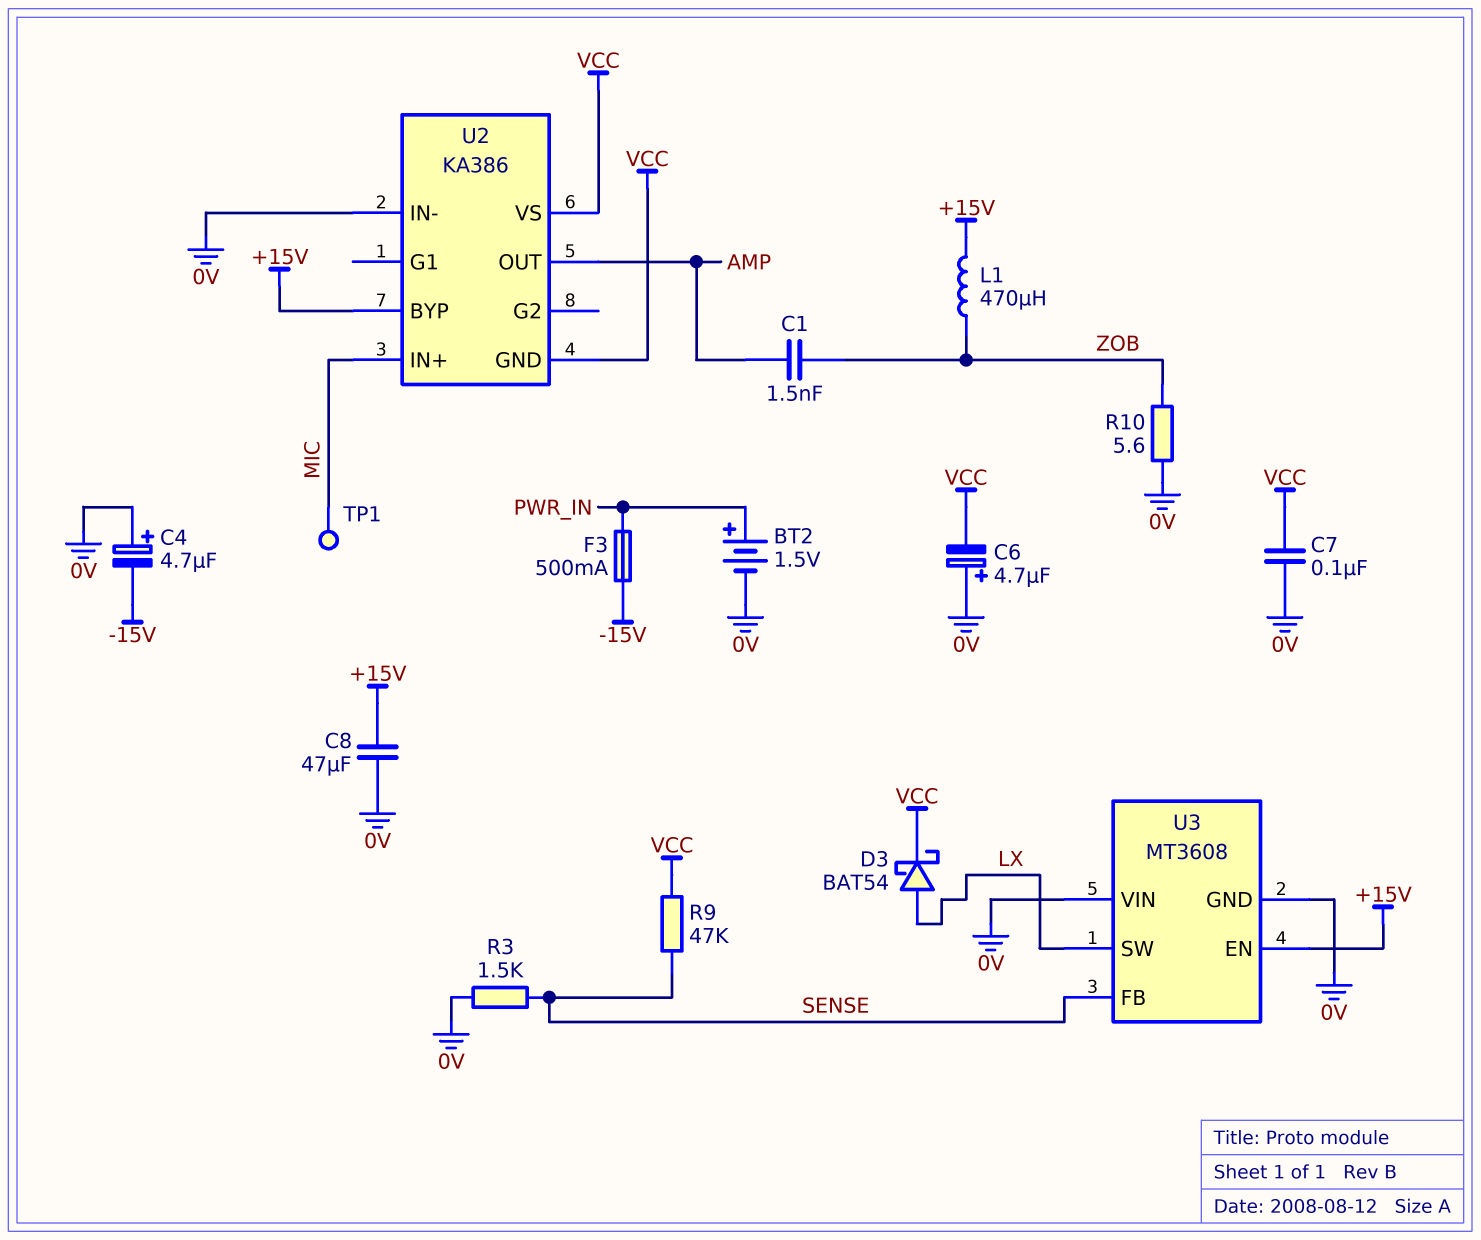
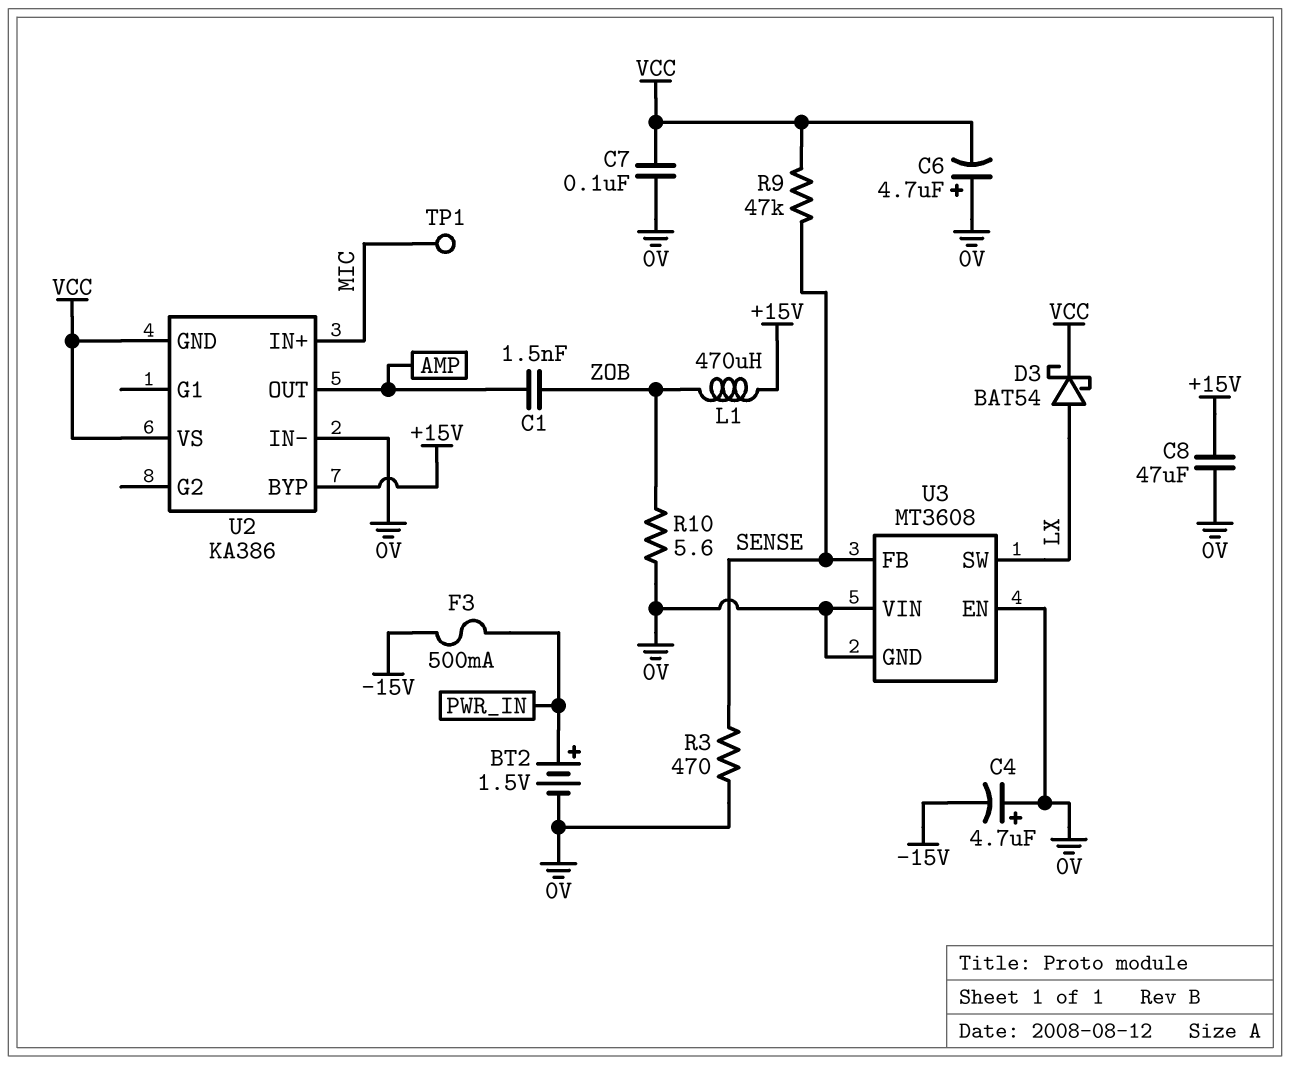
R3: 1.5k (0V, SENSE) -> 470 (0V, SENSE)
U3 pin EN: +15V -> 0V

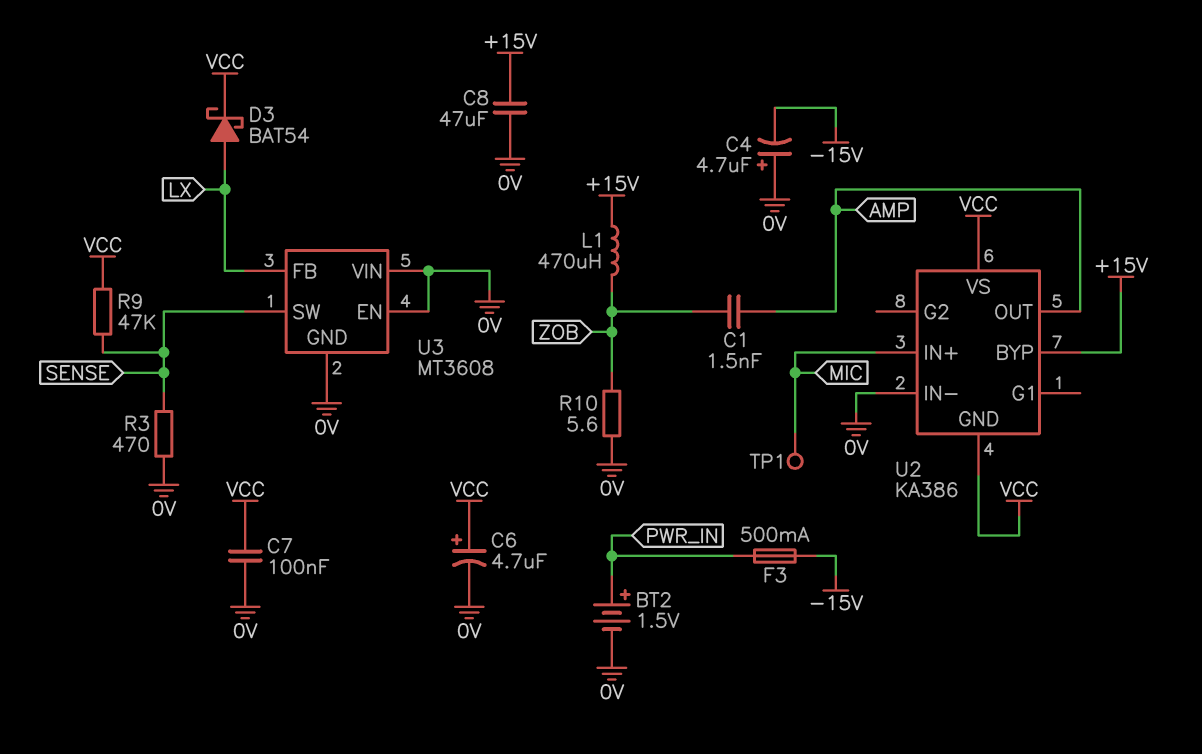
C6: 4.7uF (plus 0V, minus VCC) -> 4.7uF (plus VCC, minus 0V)
U3 pin FB: SENSE -> LX
U3 pin SW: LX -> SENSE

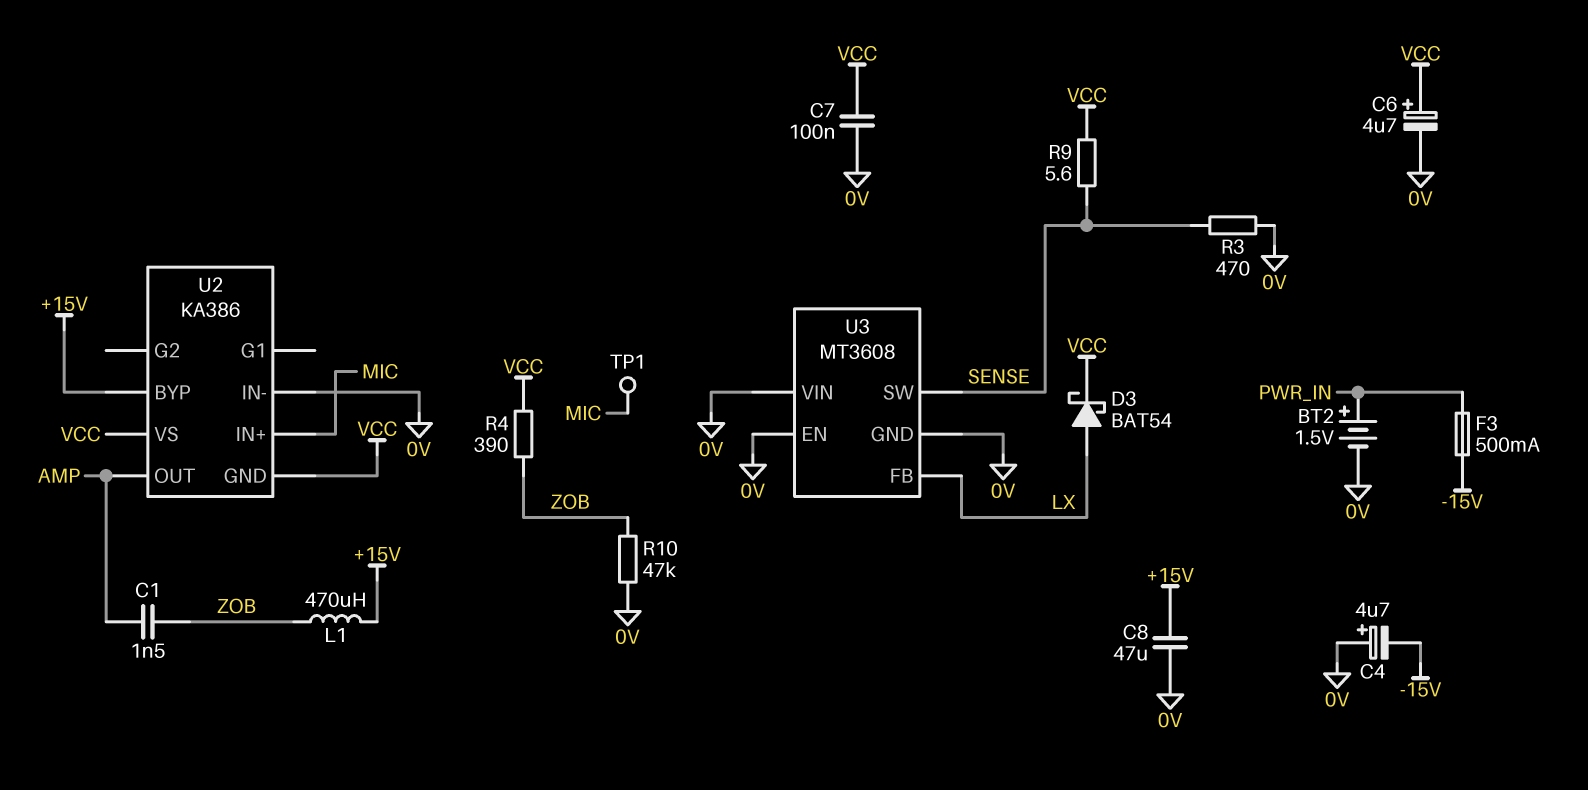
R4: none -> 390 (VCC, ZOB)
R9: 47k (SENSE, VCC) -> 5.6 (SENSE, VCC)
R10: 5.6 (0V, ZOB) -> 47k (0V, ZOB)

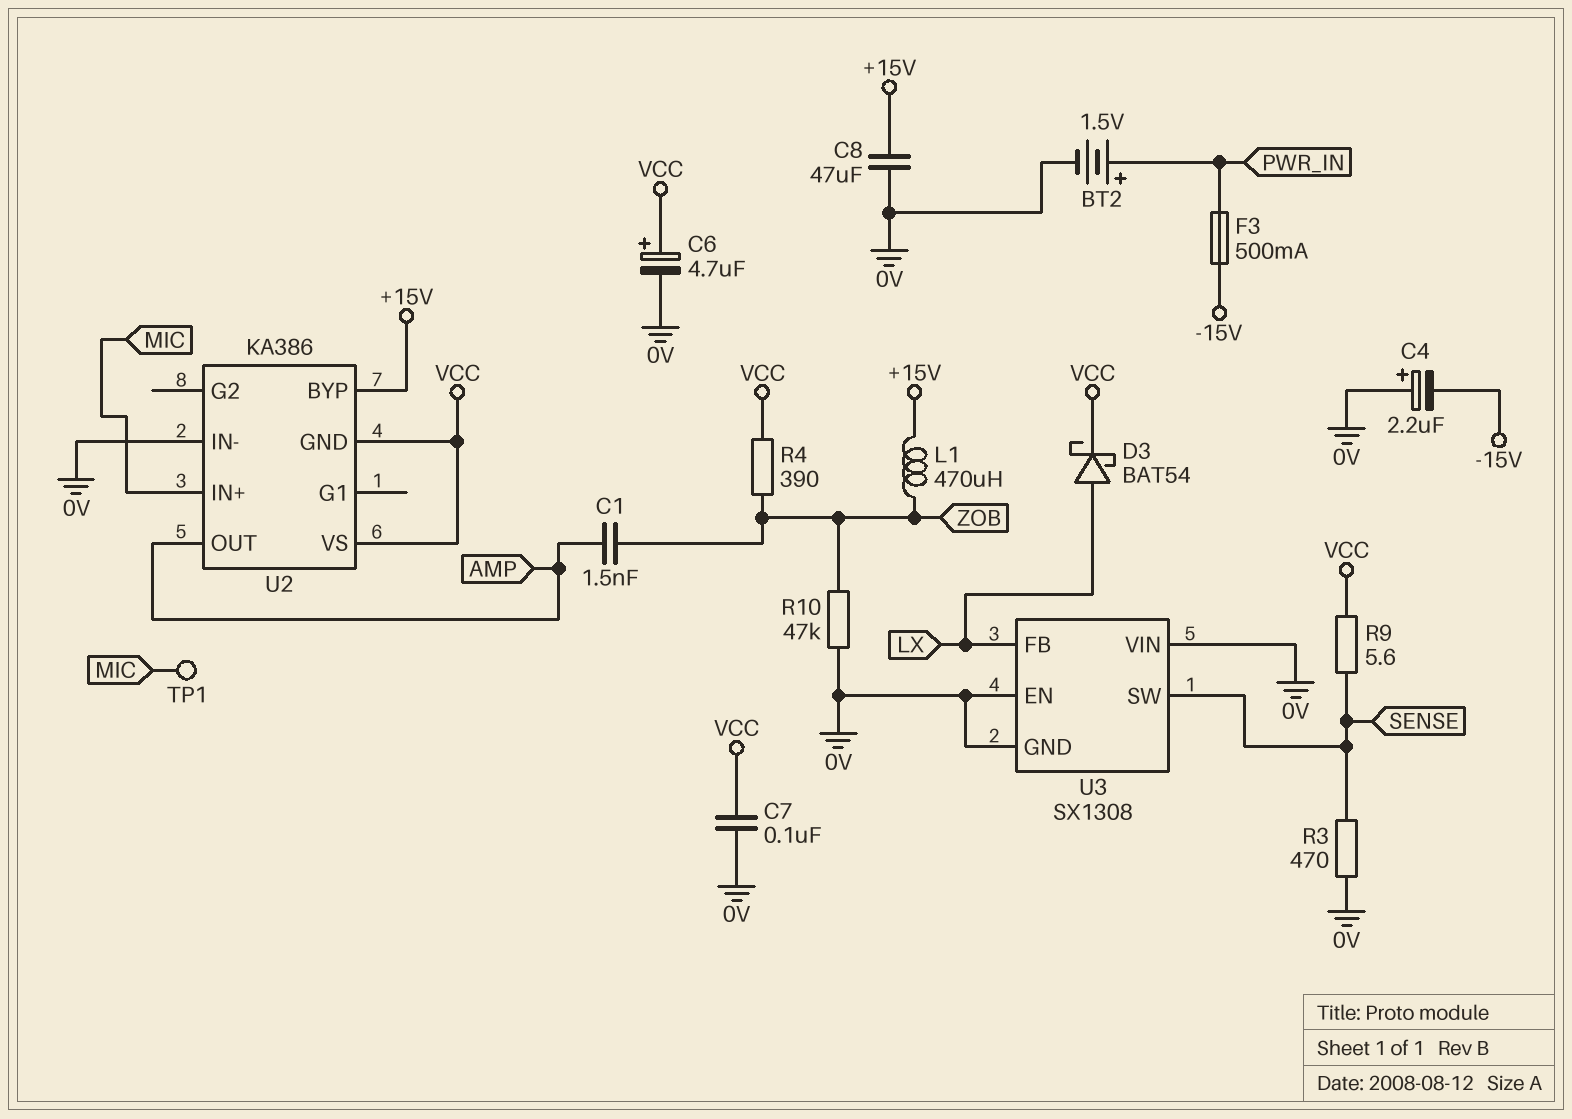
C4: 4.7uF (plus 0V, minus -15V) -> 2.2uF (plus 0V, minus -15V)
U3: MT3608 -> SX1308

